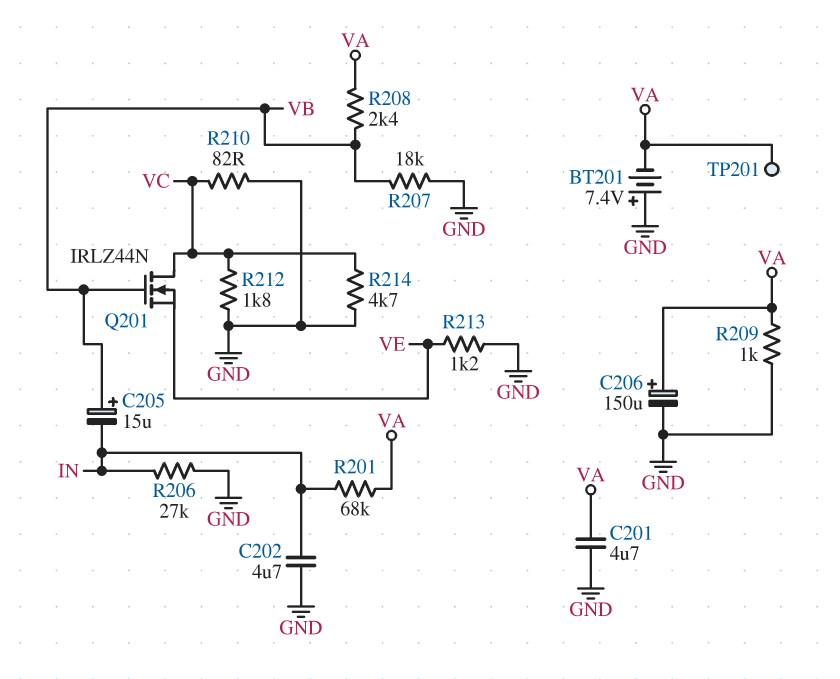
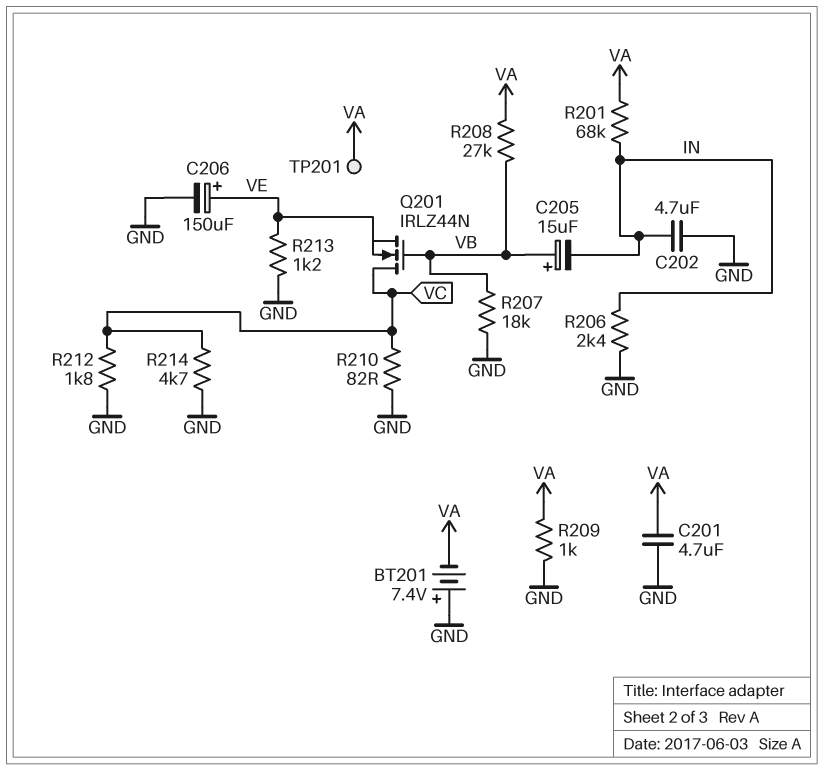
C206: 150uF (plus VA, minus GND) -> 150uF (plus VE, minus GND)
R206: 27k (GND, IN) -> 2.4k (GND, IN)
R208: 2.4k (VA, VB) -> 27k (VA, VB)

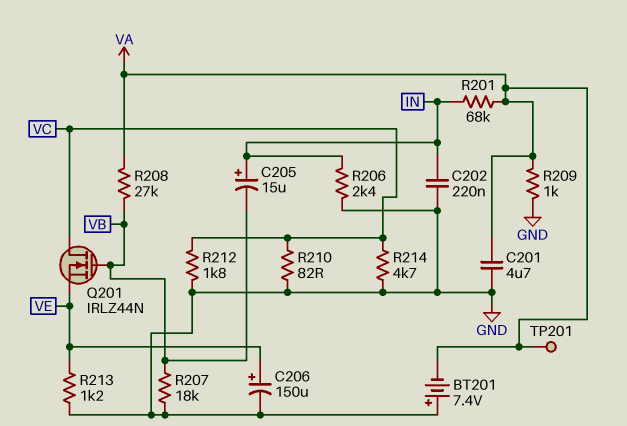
C202: 4.7uF (GND, IN) -> 220nF (GND, IN)
C205: 15uF (plus VB, minus IN) -> 15uF (plus IN, minus VB)

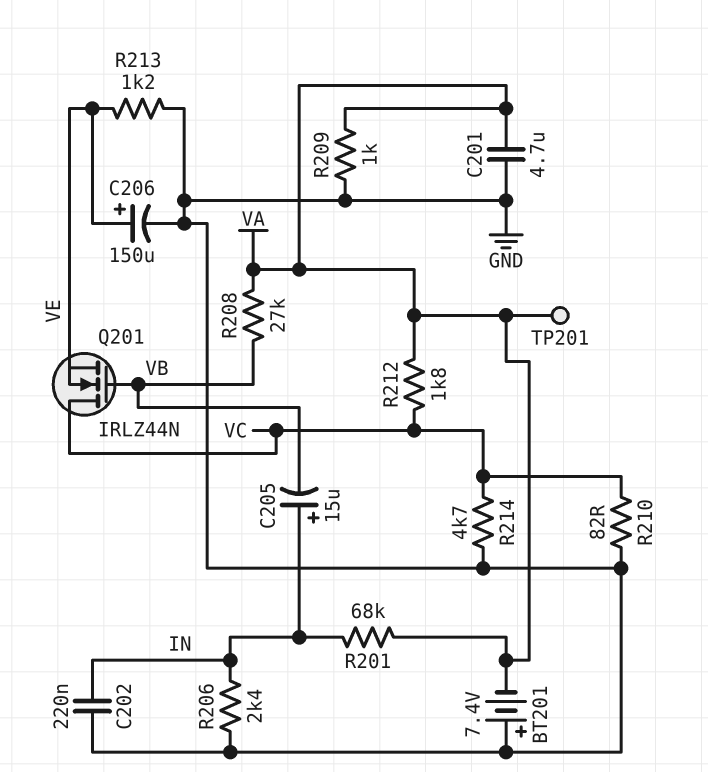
R207: 18k (GND, VB) -> none
R212: 1.8k (GND, VC) -> 1.8k (VA, VC)

